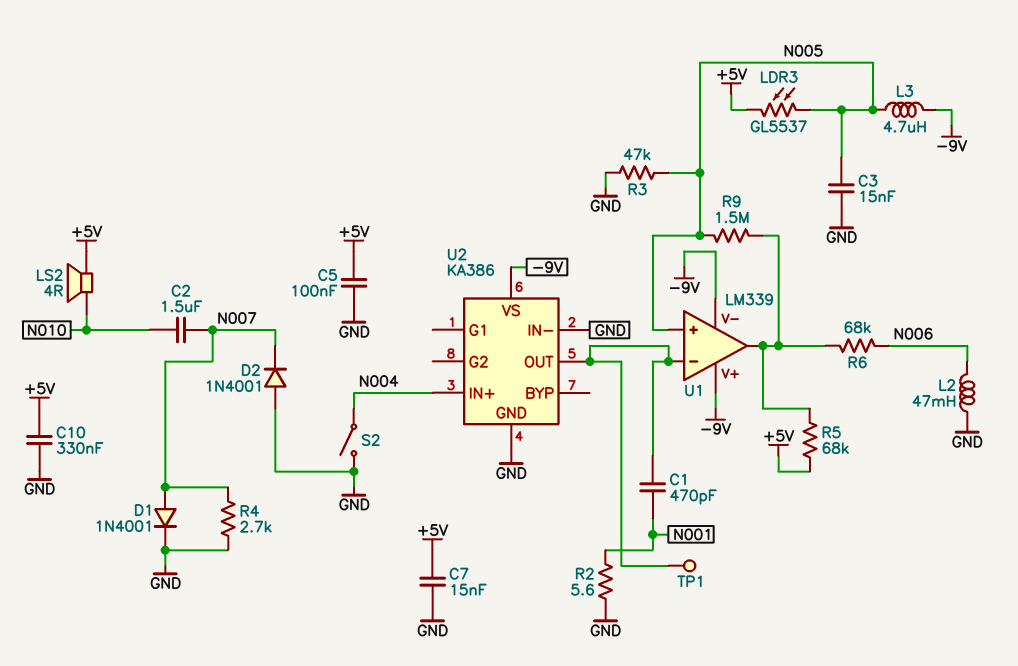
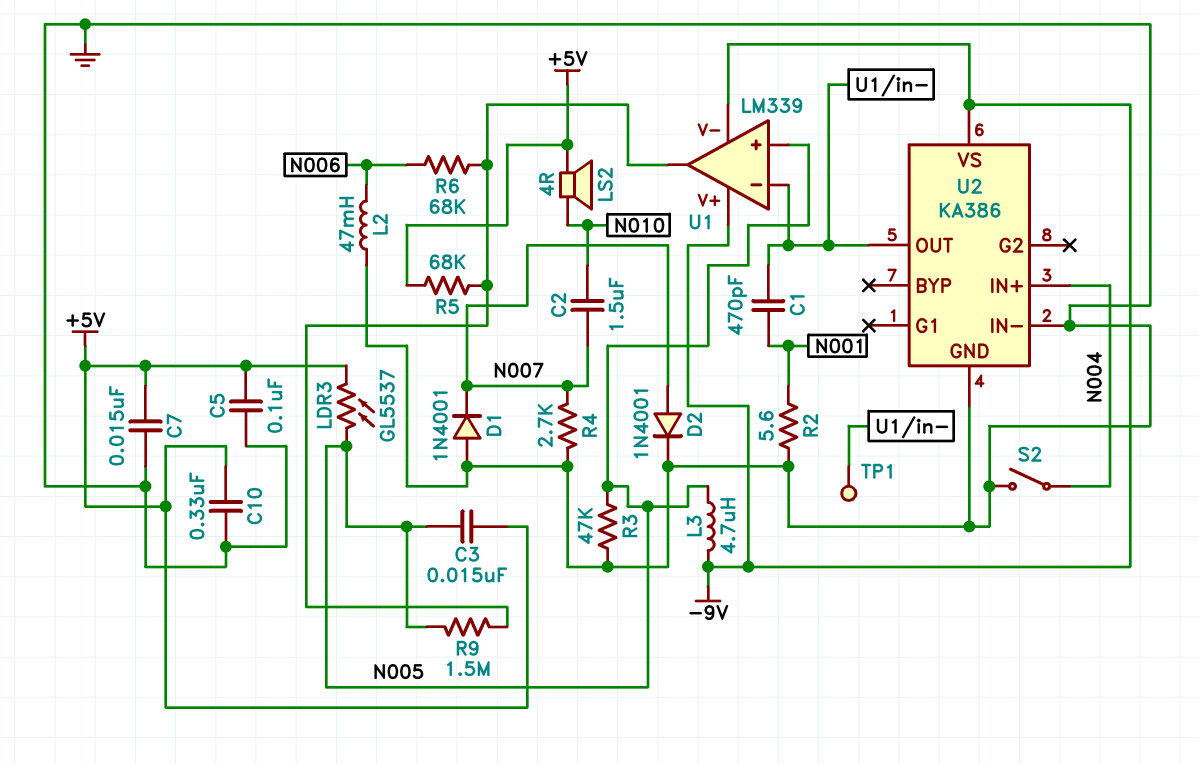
C3: 15nF (GND, N005) -> 15nF (+5V, N005)
D1: diode 1N4001 (A N007, K GND) -> diode 1N4001 (A GND, K N007)
D2: diode 1N4001 (A GND, K N007) -> diode 1N4001 (A N007, K GND)

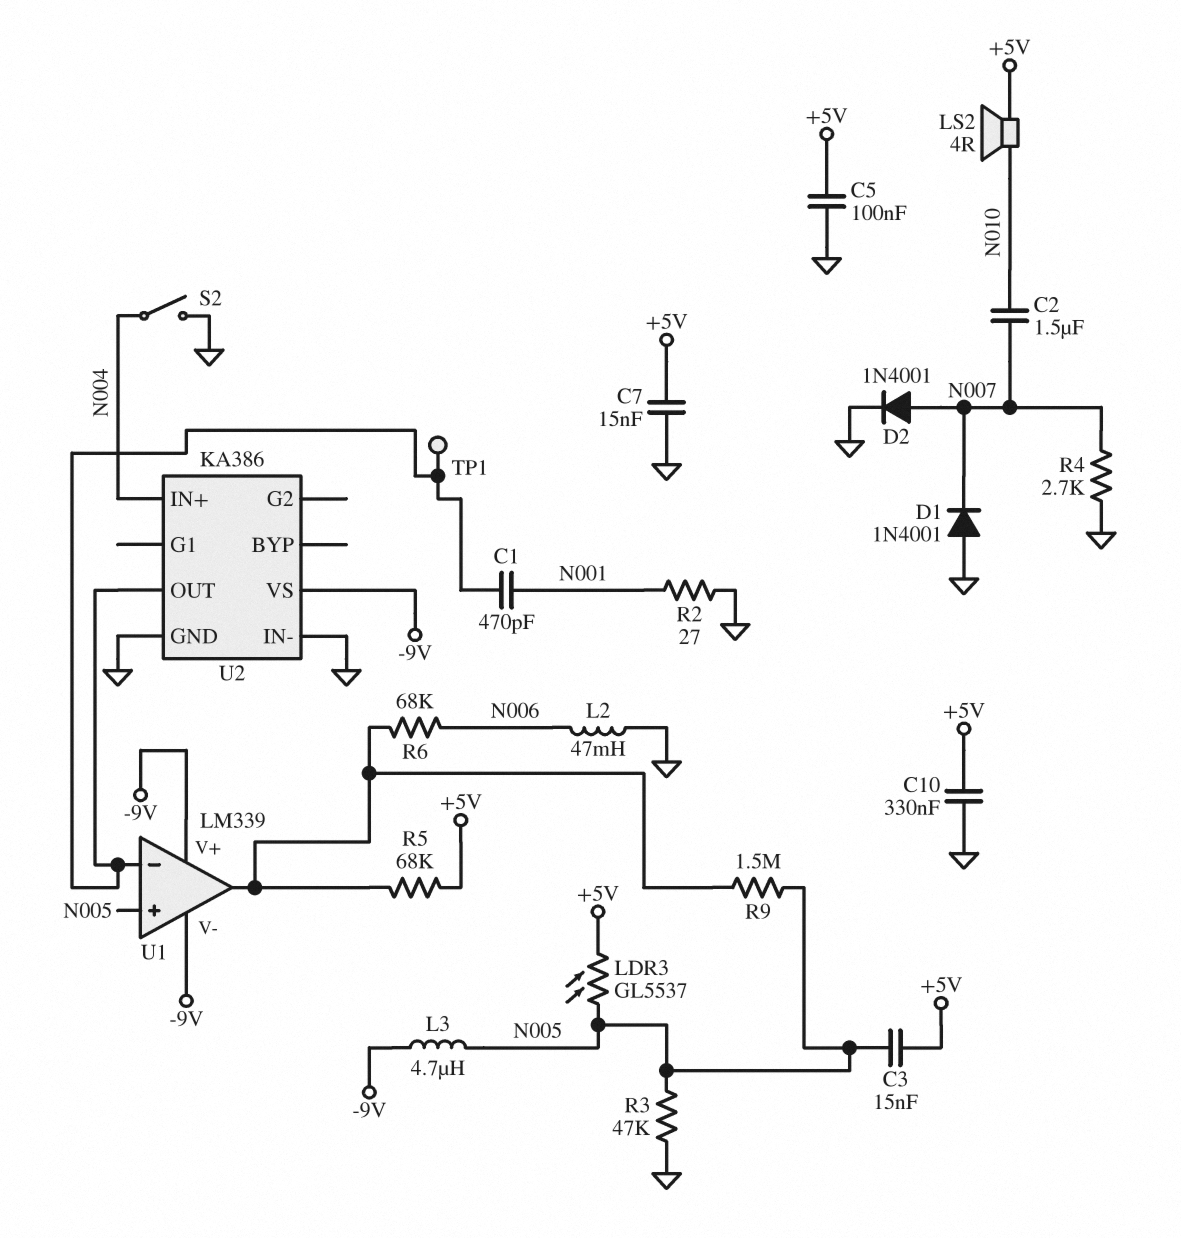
R2: 5.6 (GND, N001) -> 27 (GND, N001)

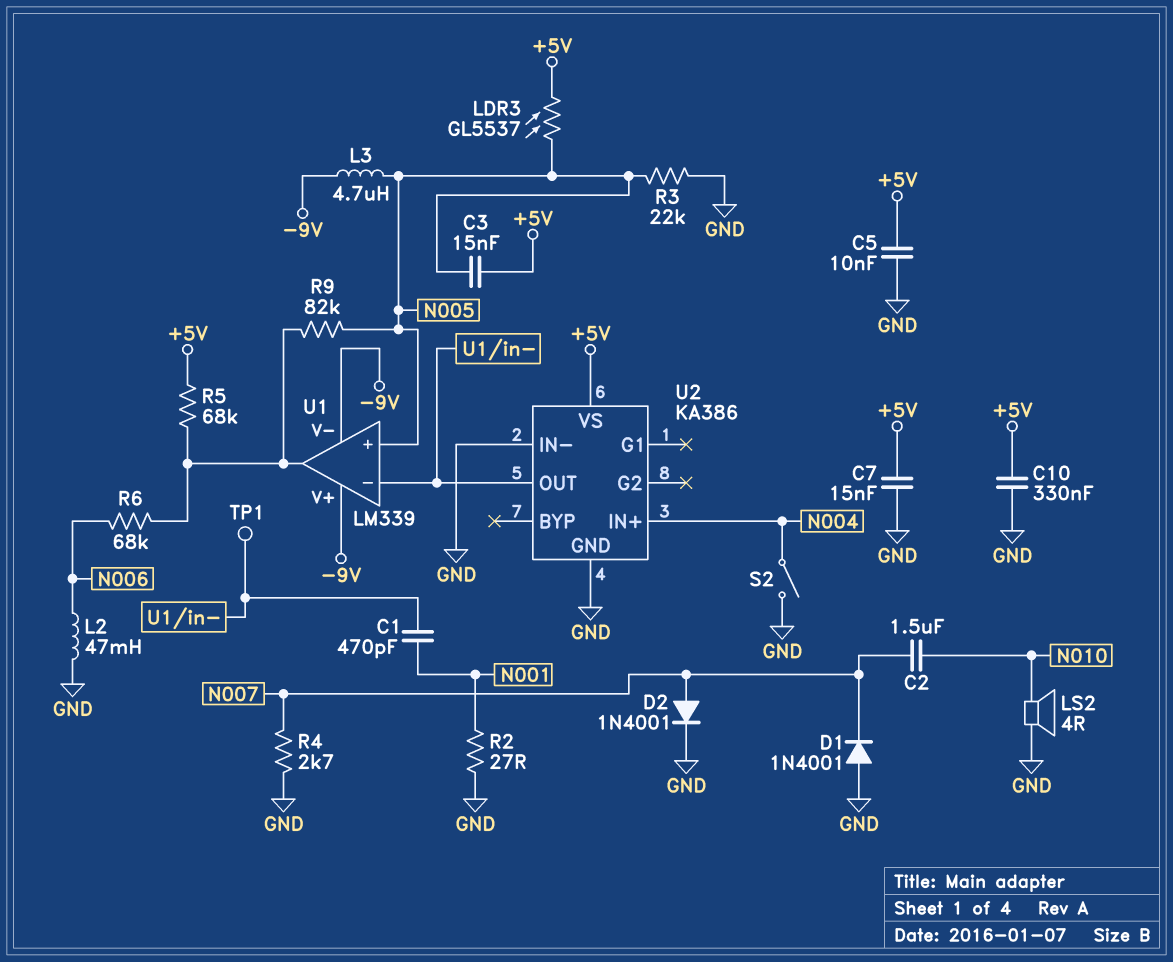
C5: 100nF (+5V, GND) -> 10nF (+5V, GND)
LS2: speaker 4R (+5V, N010) -> speaker 4R (GND, N010)
R3: 47k (GND, N005) -> 22k (GND, N005)
R9: 1.5M (N005, U1/out) -> 82k (N005, U1/out)
U2 pin VS: -9V -> +5V

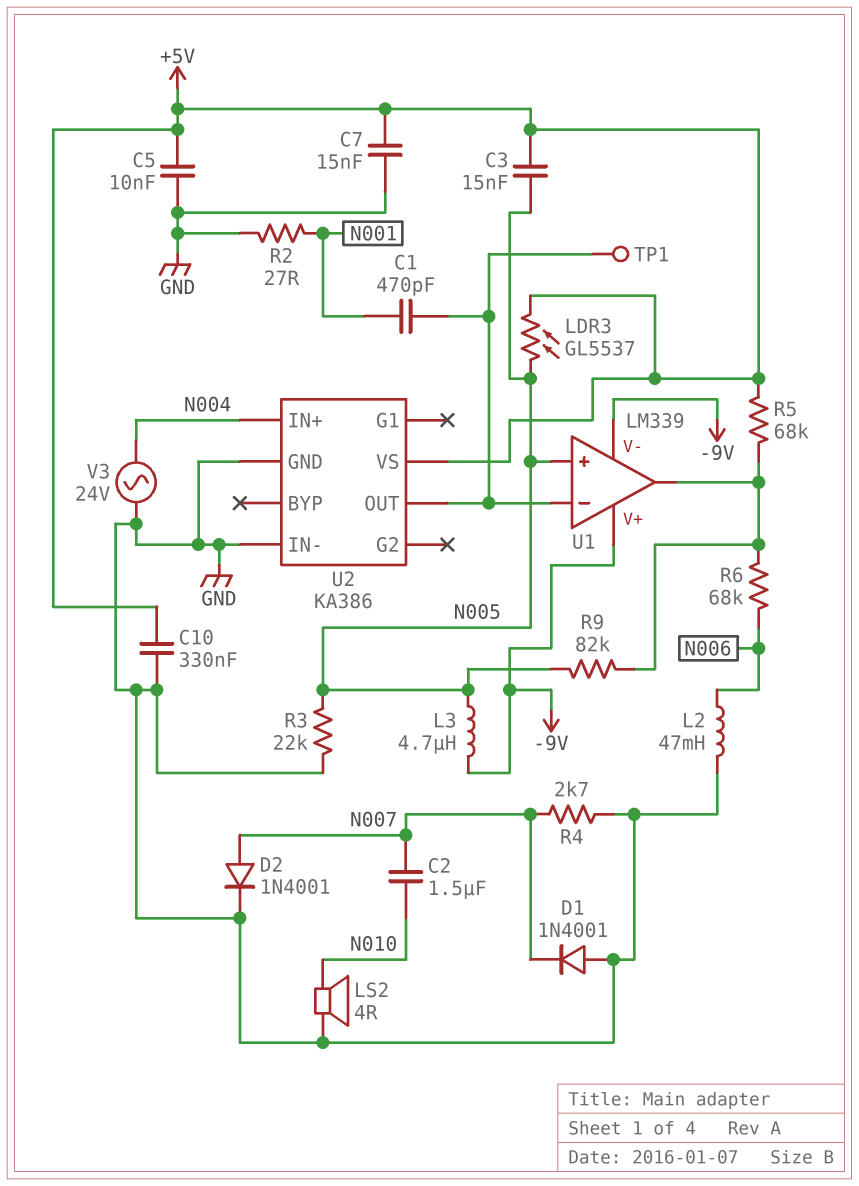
S2: switch (GND, N004) -> none
V3: none -> AC 24V (GND, N004)

